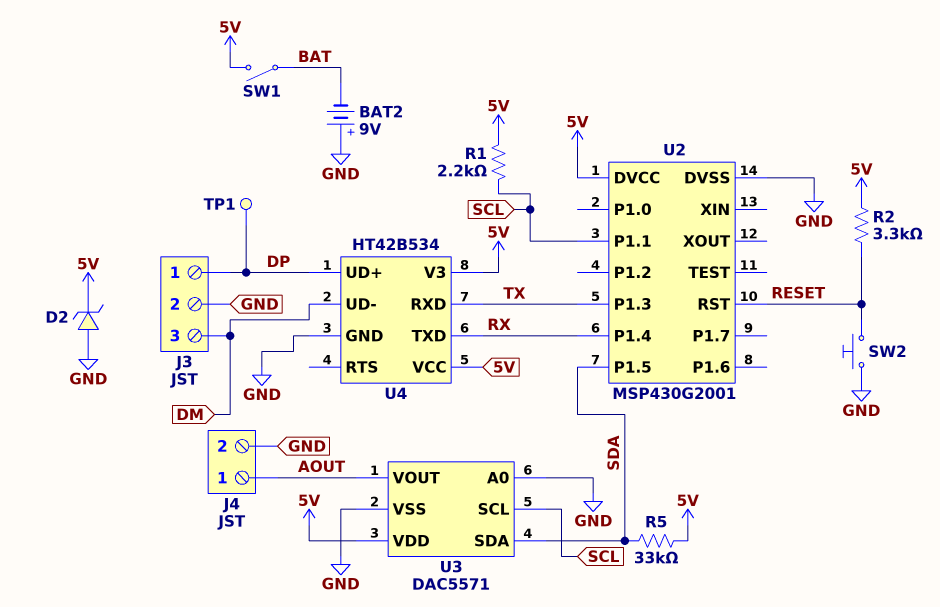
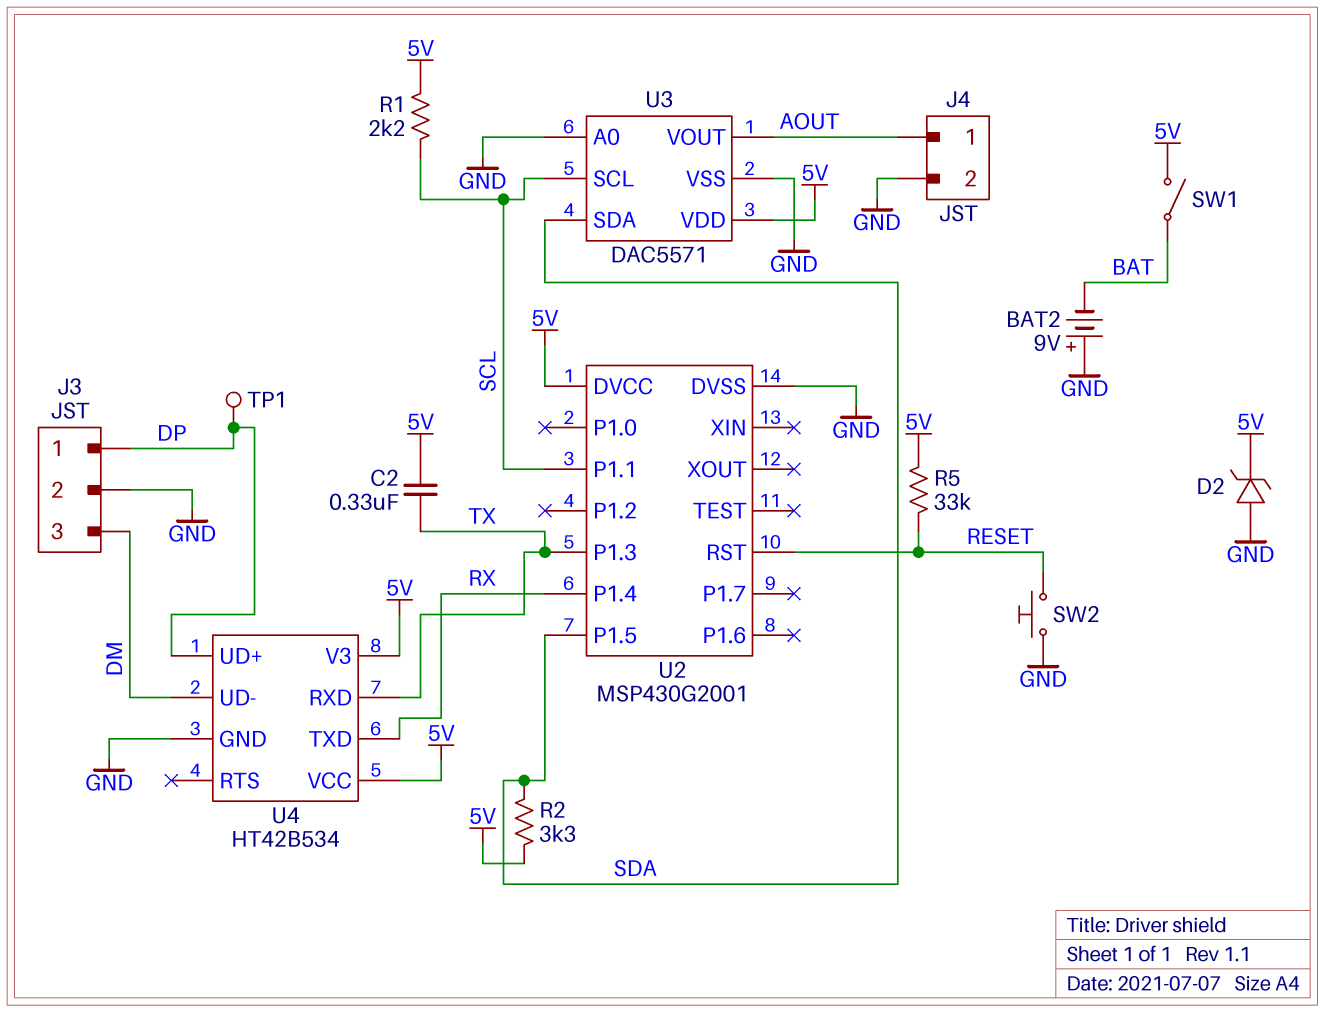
C2: none -> 330nF (5V, TX)
R2: 3.3k (5V, RESET) -> 3.3k (5V, SDA)
R5: 33k (5V, SDA) -> 33k (5V, RESET)

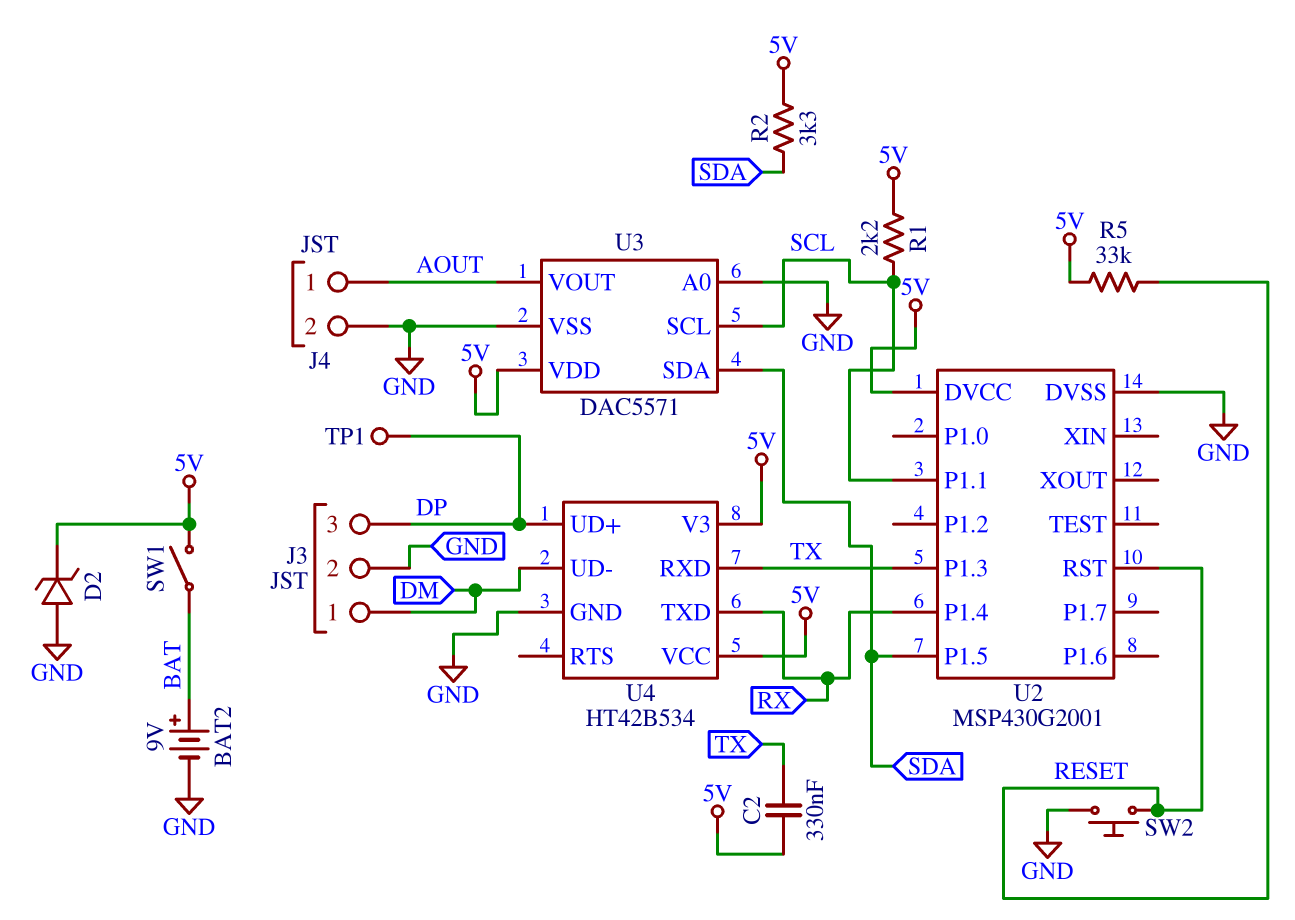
BAT2: 9V (plus GND, minus BAT) -> 9V (plus BAT, minus GND)
J3 pin 1: DP -> DM
J3 pin 3: DM -> DP

